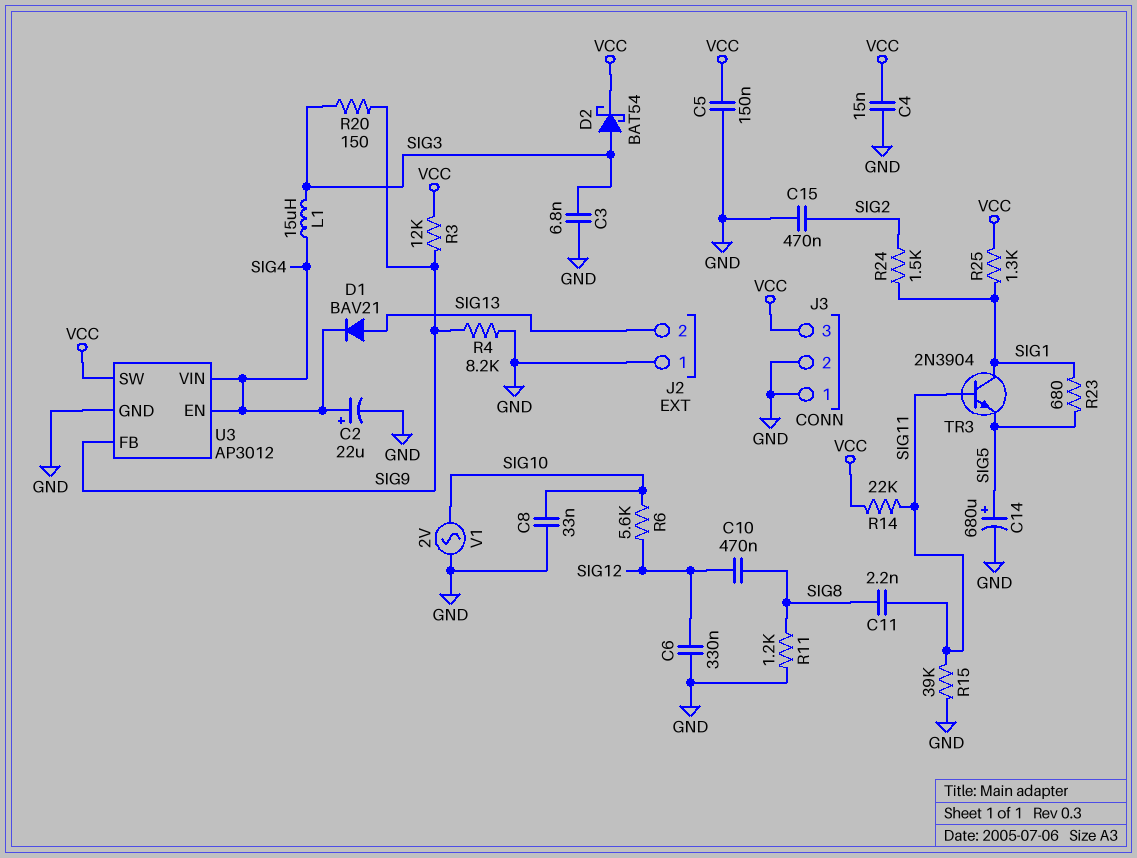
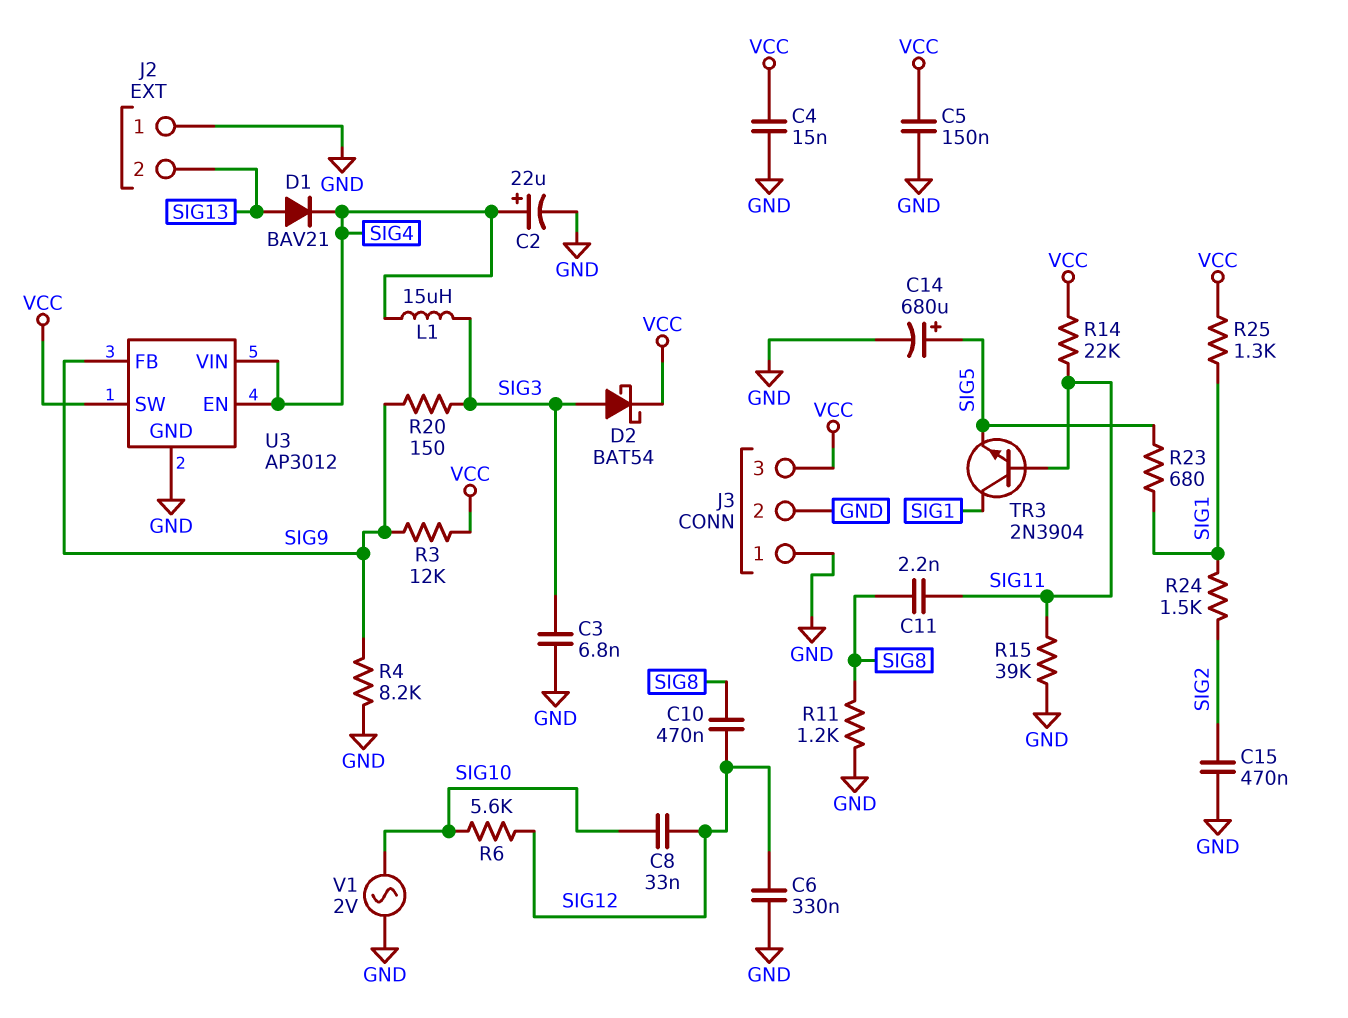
C8: 33nF (GND, SIG10) -> 33nF (SIG10, SIG12)

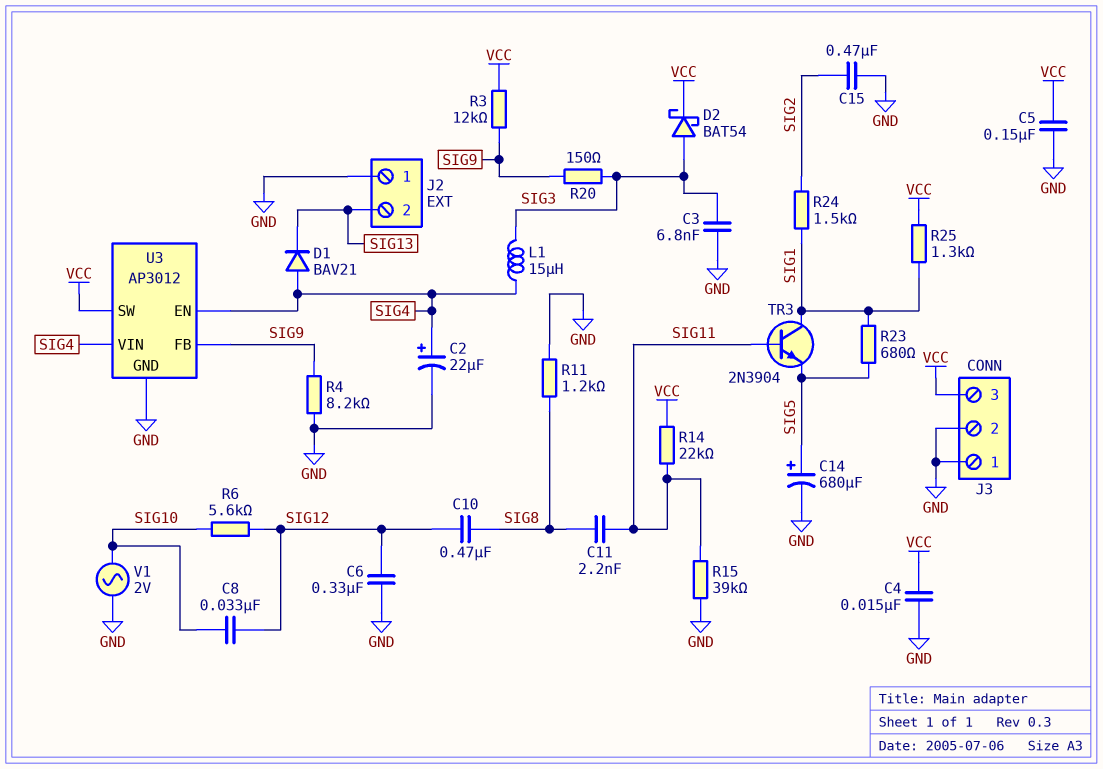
D1: diode BAV21 (A SIG13, K SIG4) -> diode BAV21 (A SIG4, K SIG13)

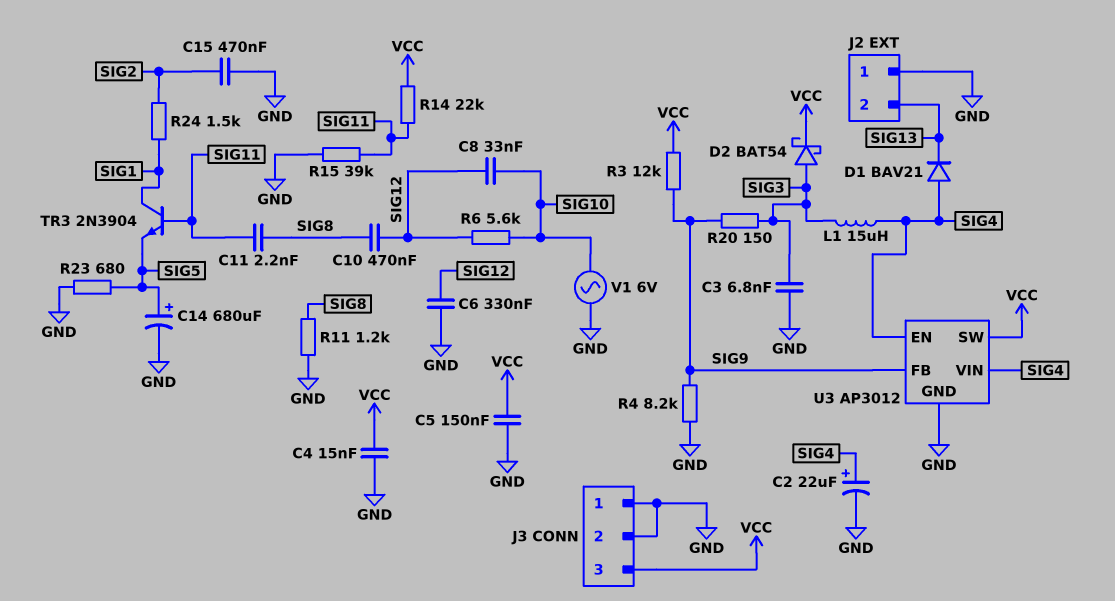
R23: 680 (SIG1, SIG5) -> 680 (GND, SIG5)
R25: 1.3k (SIG1, VCC) -> none
V1: AC 2V (GND, SIG10) -> AC 6V (GND, SIG10)

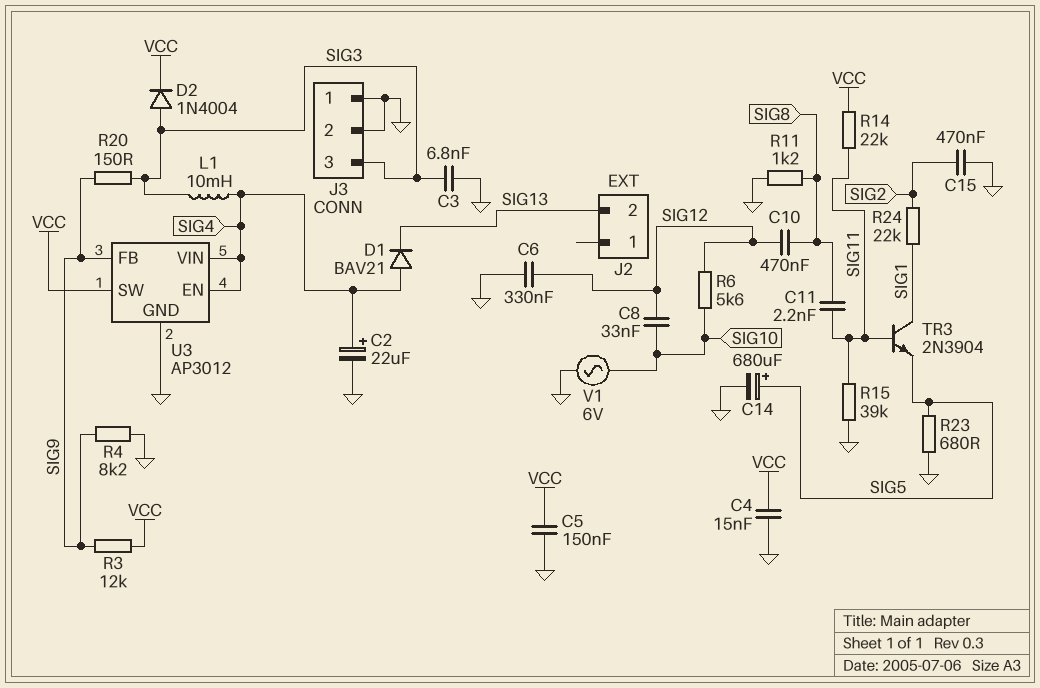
D2: schottky BAT54 (A SIG3, K VCC) -> diode 1N4004 (A SIG3, K VCC)
J2 pin 1: GND -> none
J3 pin 3: VCC -> SIG3
L1: 15uH (SIG3, SIG4) -> 10mH (SIG3, SIG4)
R24: 1.5k (SIG1, SIG2) -> 22k (SIG1, SIG2)

